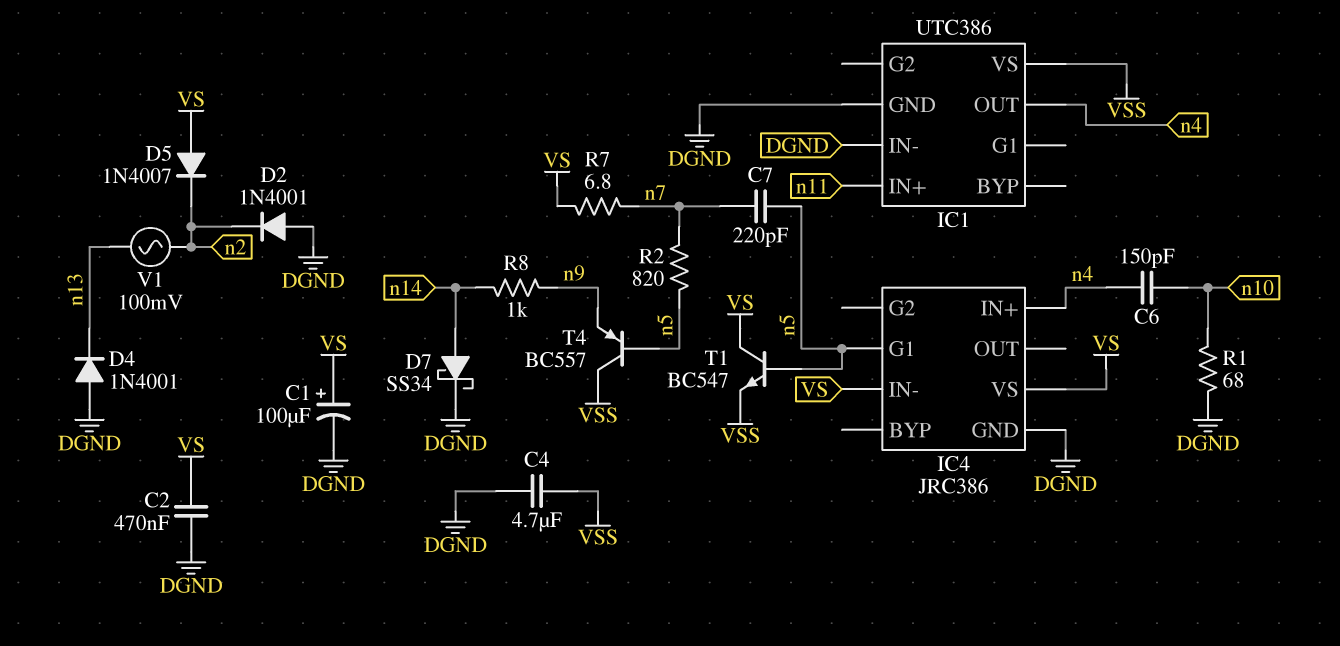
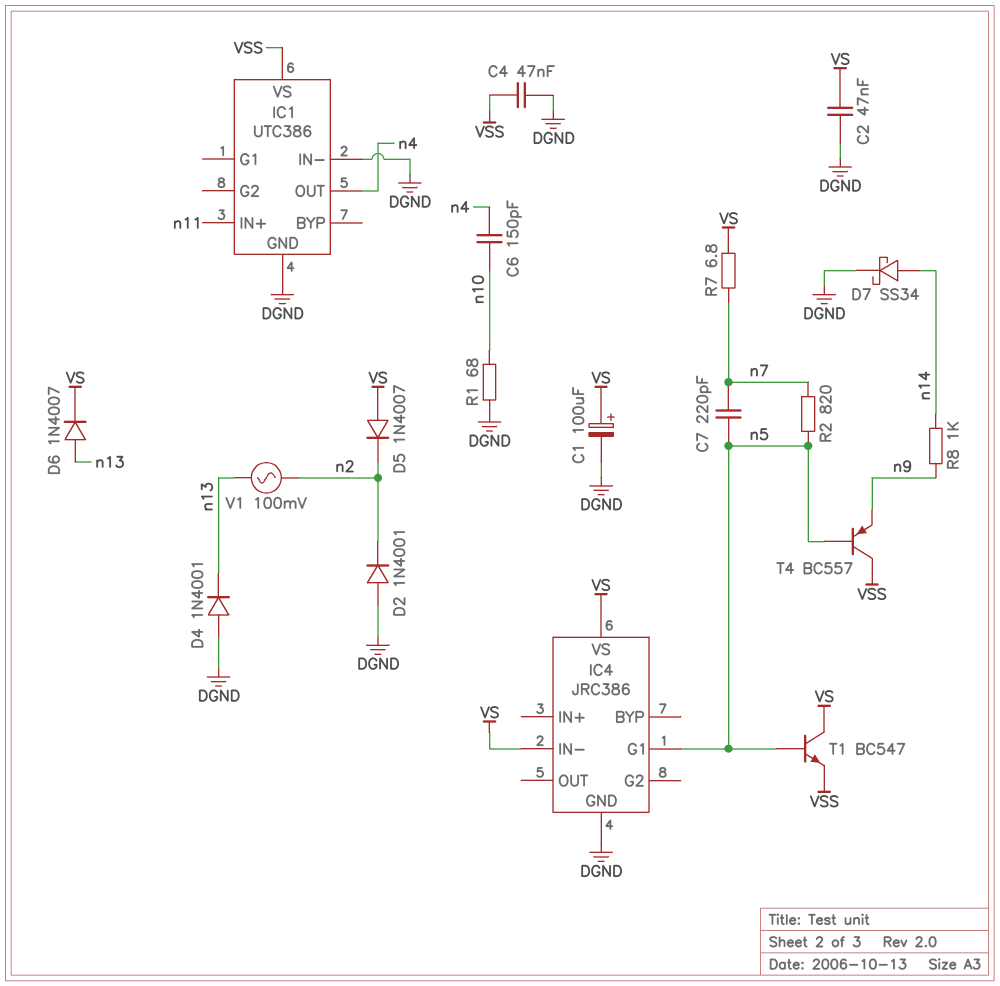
C2: 470nF (DGND, VS) -> 47nF (DGND, VS)
C4: 4.7uF (DGND, VSS) -> 47nF (DGND, VSS)
D6: none -> diode 1N4007 (A n13, K VS)
IC4 pin IN+: n4 -> none

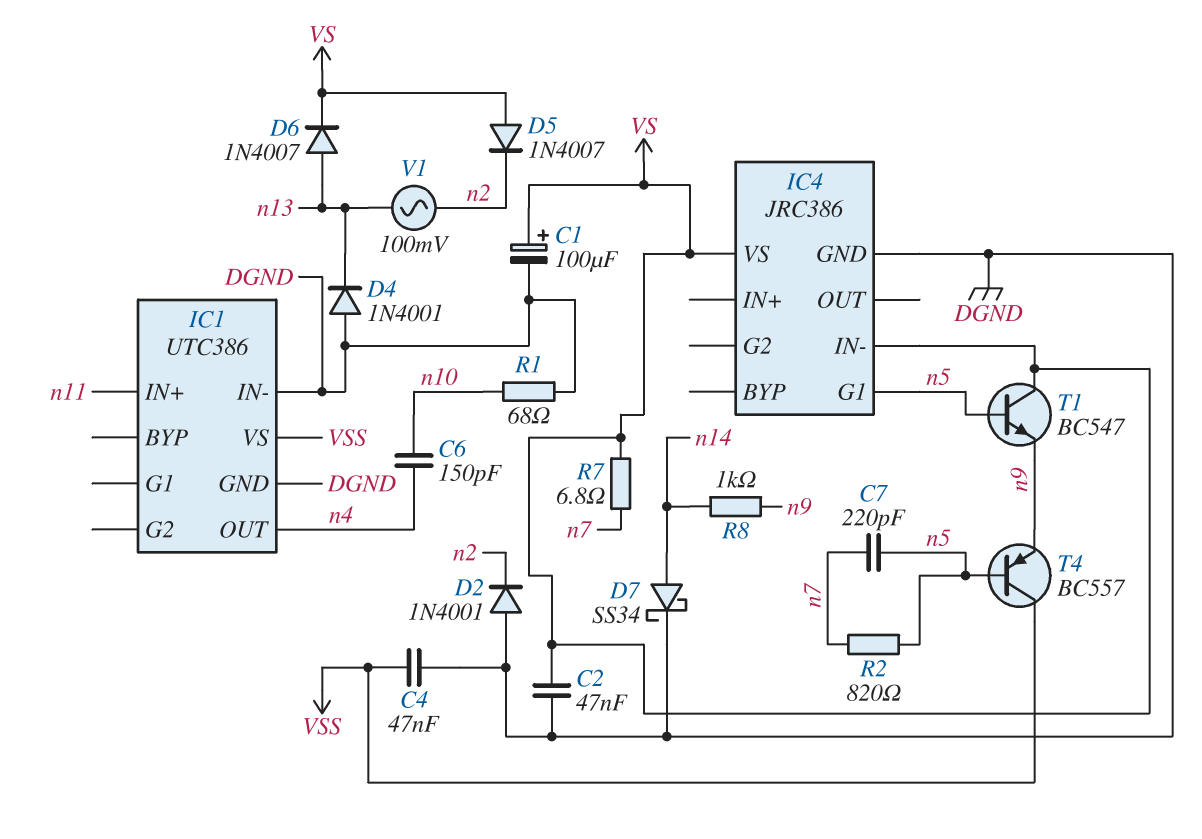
T1: NPN BC547 (B n5, C VS, E VSS) -> NPN BC547 (B n5, C VS, E n9)

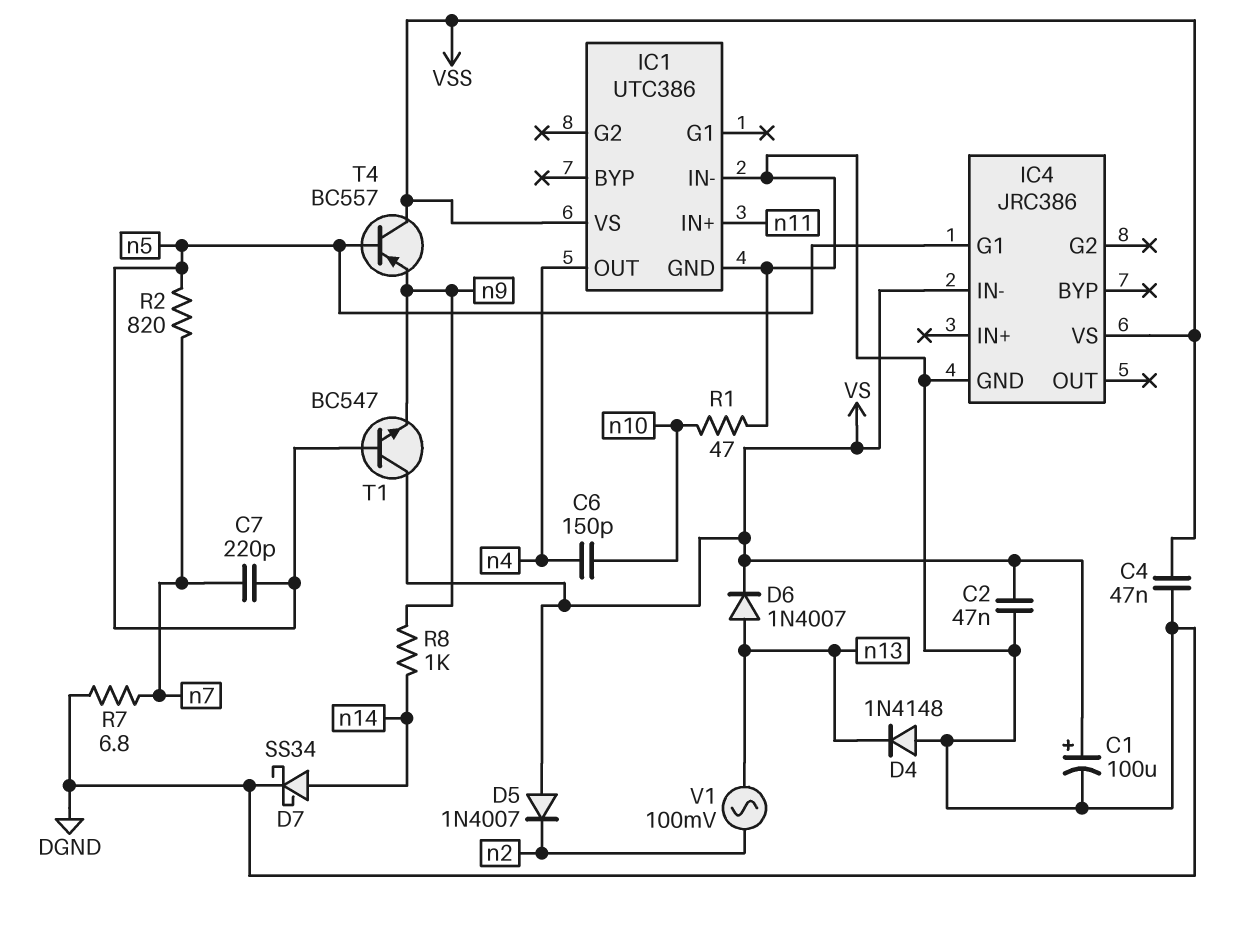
D2: diode 1N4001 (A DGND, K n2) -> none
D4: diode 1N4001 (A DGND, K n13) -> diode 1N4148 (A DGND, K n13)
IC4 pin VS: VS -> VSS
R1: 68 (DGND, n10) -> 47 (DGND, n10)
R7: 6.8 (VS, n7) -> 6.8 (DGND, n7)

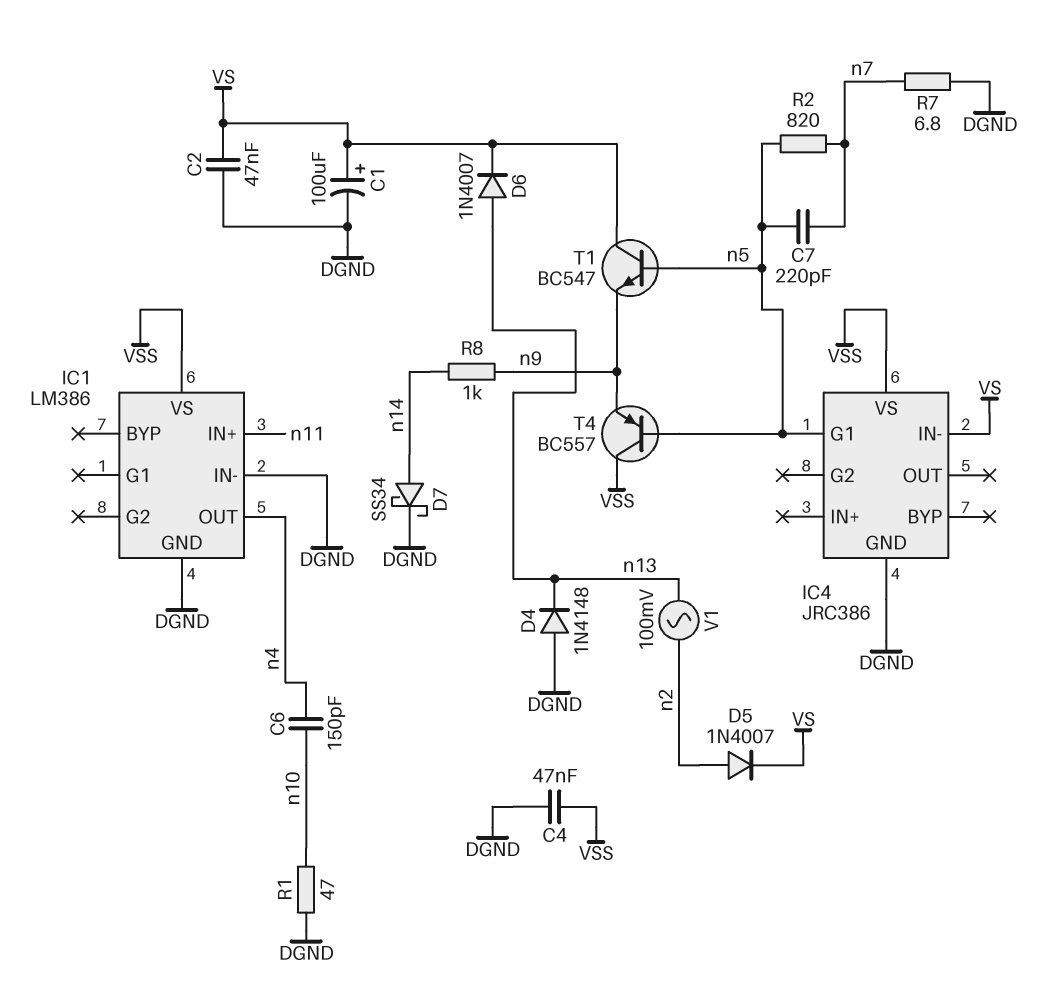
D5: diode 1N4007 (A VS, K n2) -> diode 1N4007 (A n2, K VS)
IC1: UTC386 -> LM386

